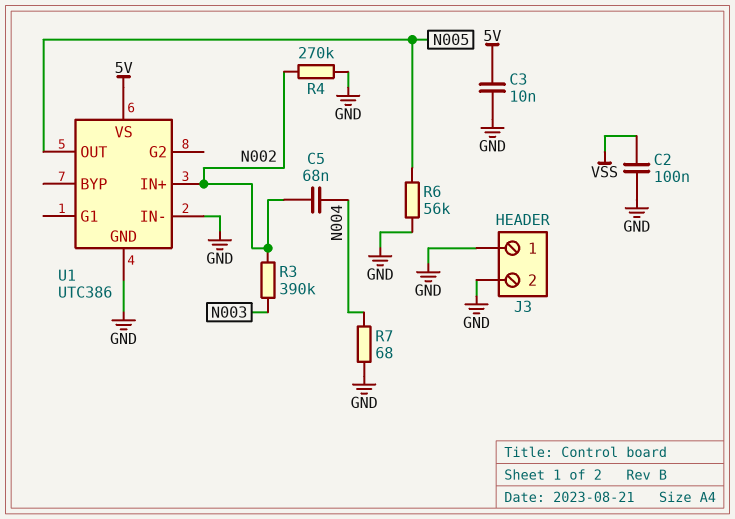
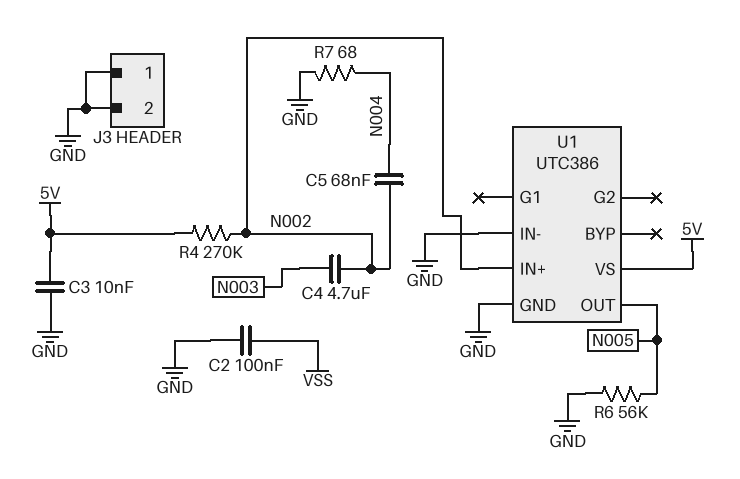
C4: none -> 4.7uF (N002, N003)
R3: 390k (N002, N003) -> none
R4: 270k (GND, N002) -> 270k (5V, N002)

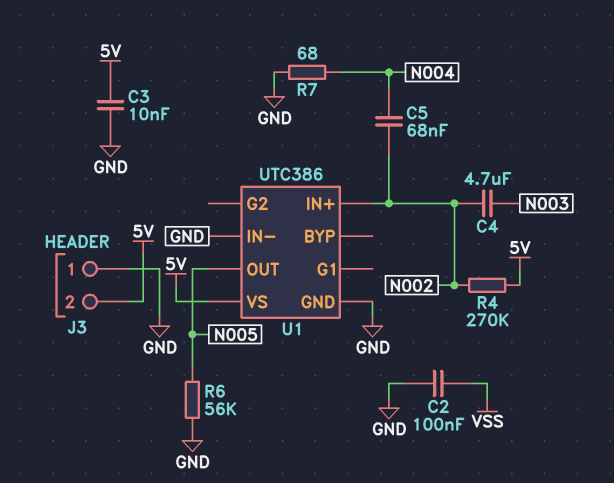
J3 pin 2: GND -> 5V

